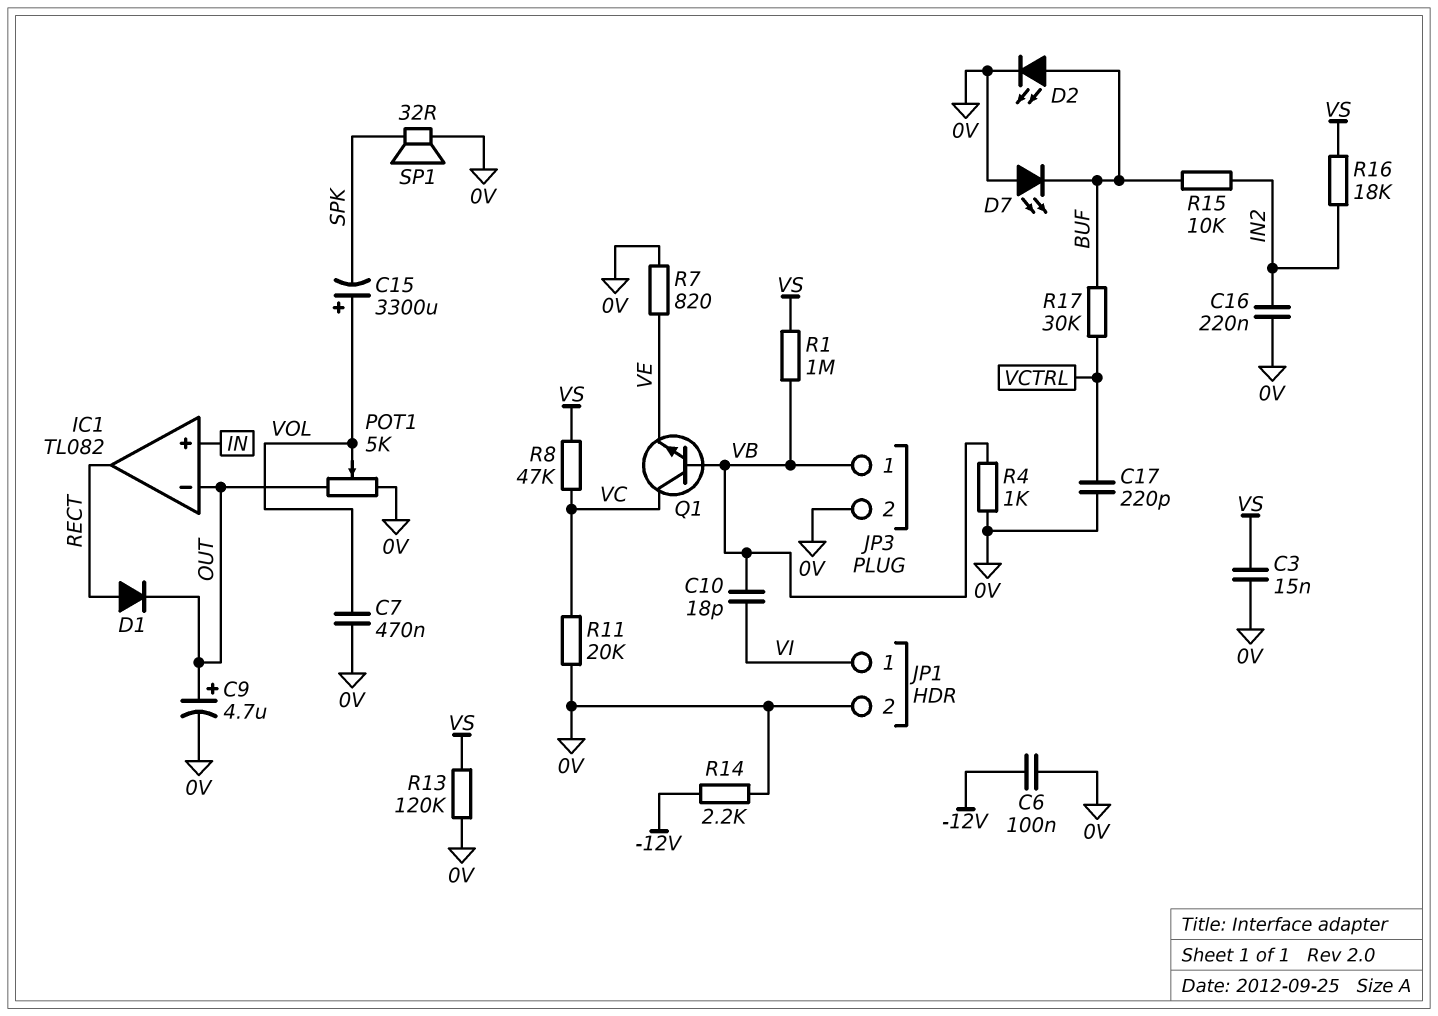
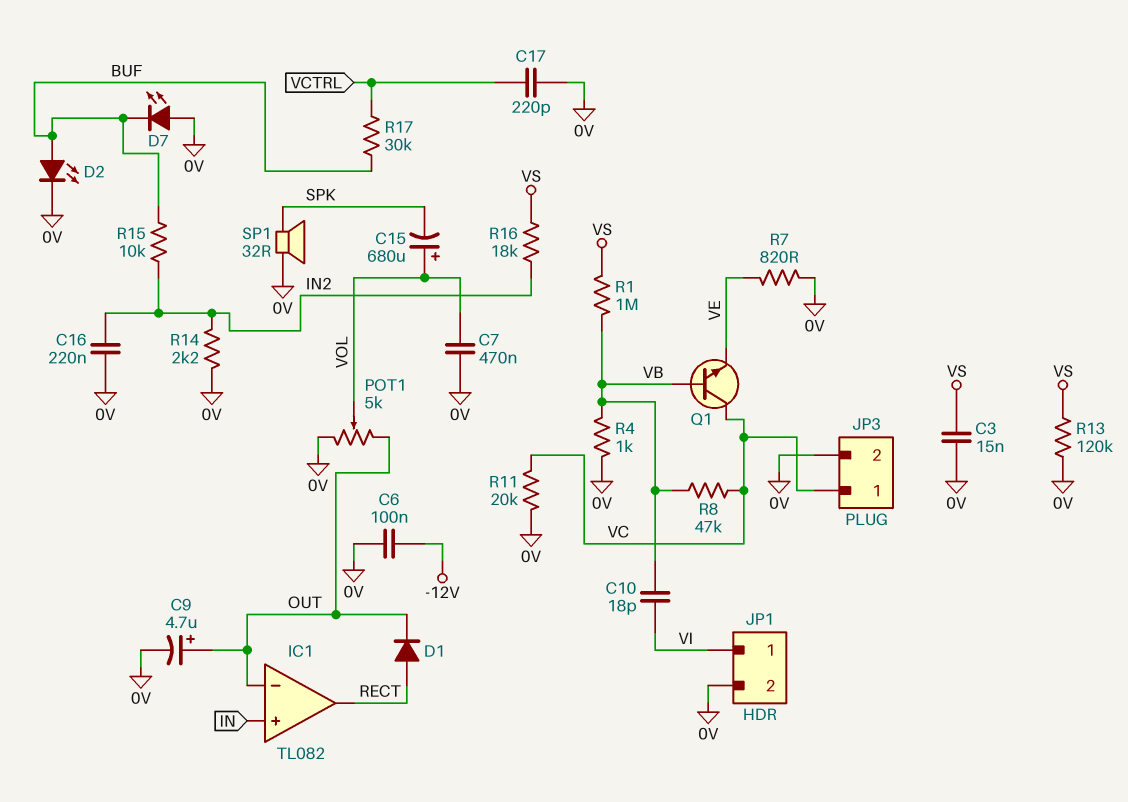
C15: 3300uF (plus VOL, minus SPK) -> 680uF (plus VOL, minus SPK)
JP3 pin 1: VB -> VC
R8: 47k (VC, VS) -> 47k (VB, VC)
R14: 2.2k (-12V, 0V) -> 2.2k (0V, IN2)

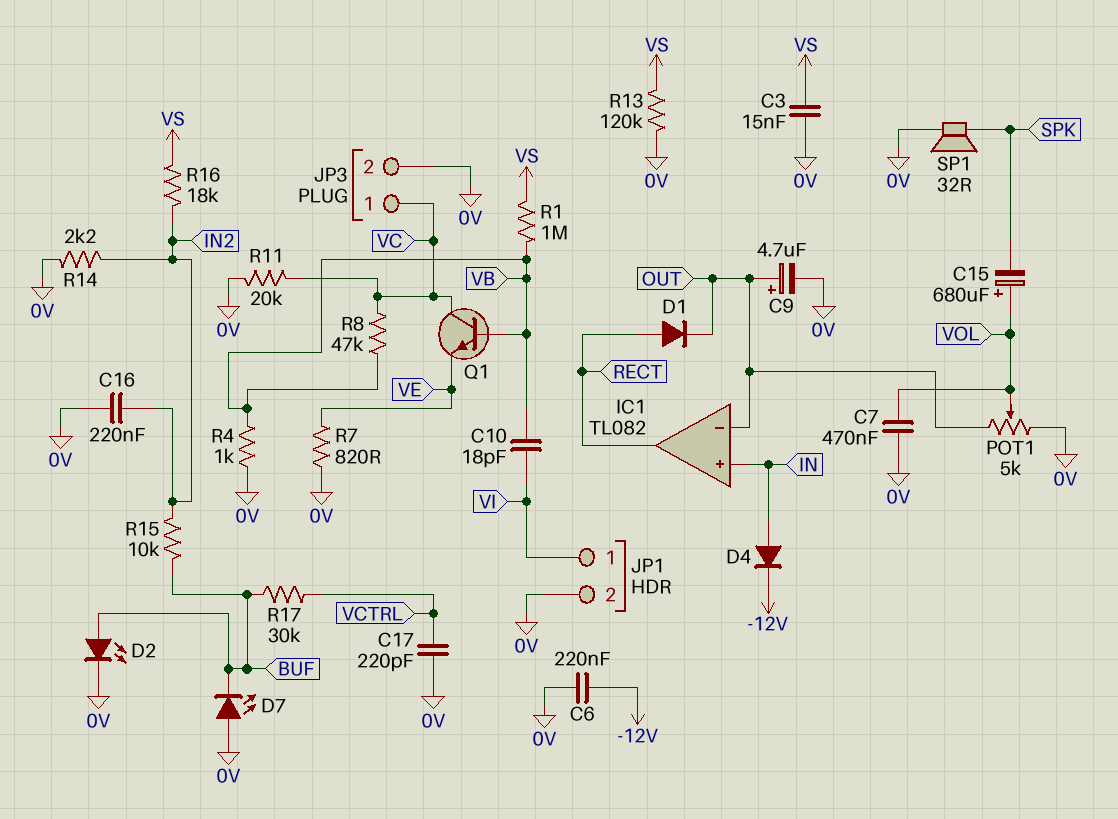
C6: 100nF (-12V, 0V) -> 220nF (-12V, 0V)
D4: none -> diode (A IN, K -12V)

